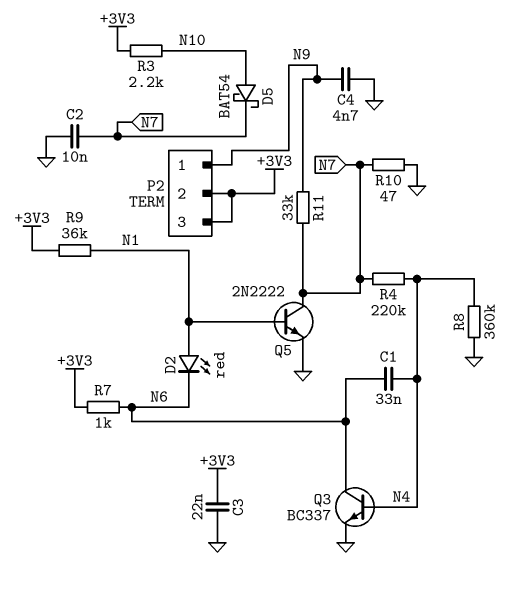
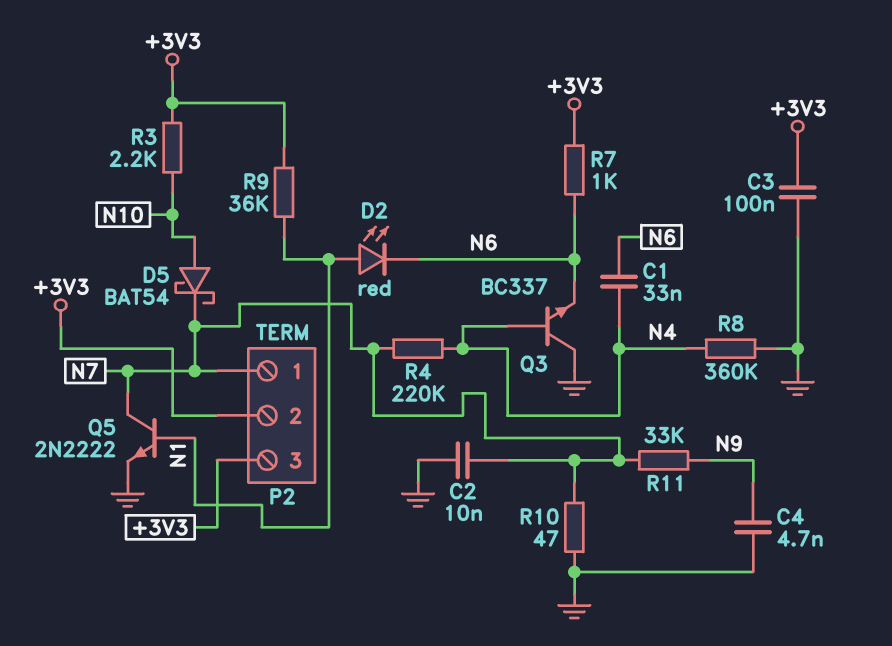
C3: 22nF (+3V3, GND) -> 100nF (+3V3, GND)
P2 pin 1: N9 -> N7
Q3: NPN BC337 (B N4, C N6, E GND) -> NPN BC337 (B N4, C GND, E N6)

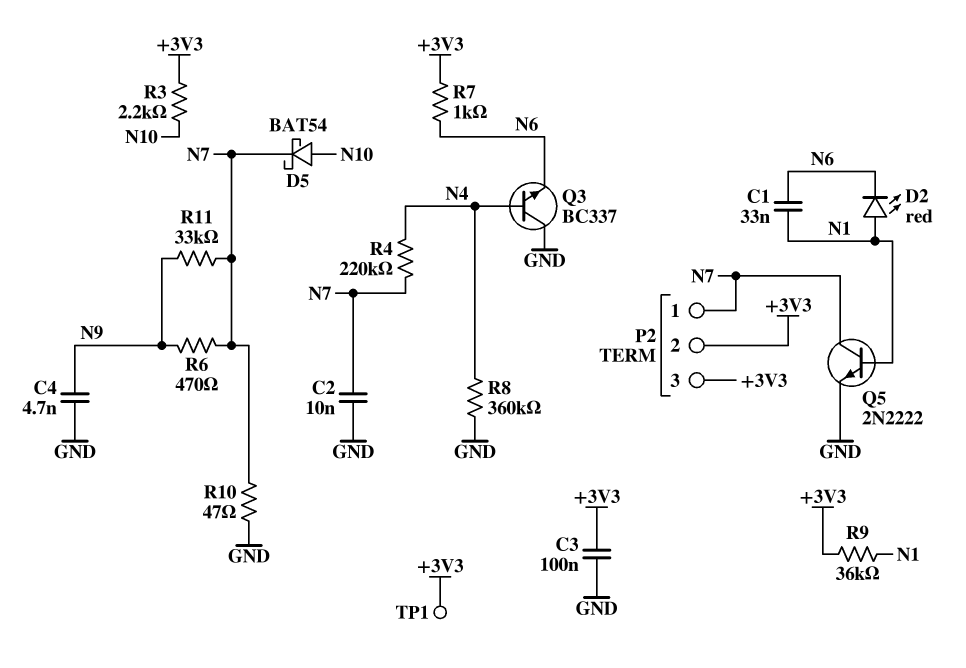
C1: 33nF (N4, N6) -> 33nF (N1, N6)
R6: none -> 470 (N7, N9)
TP1: none -> test point (+3V3)

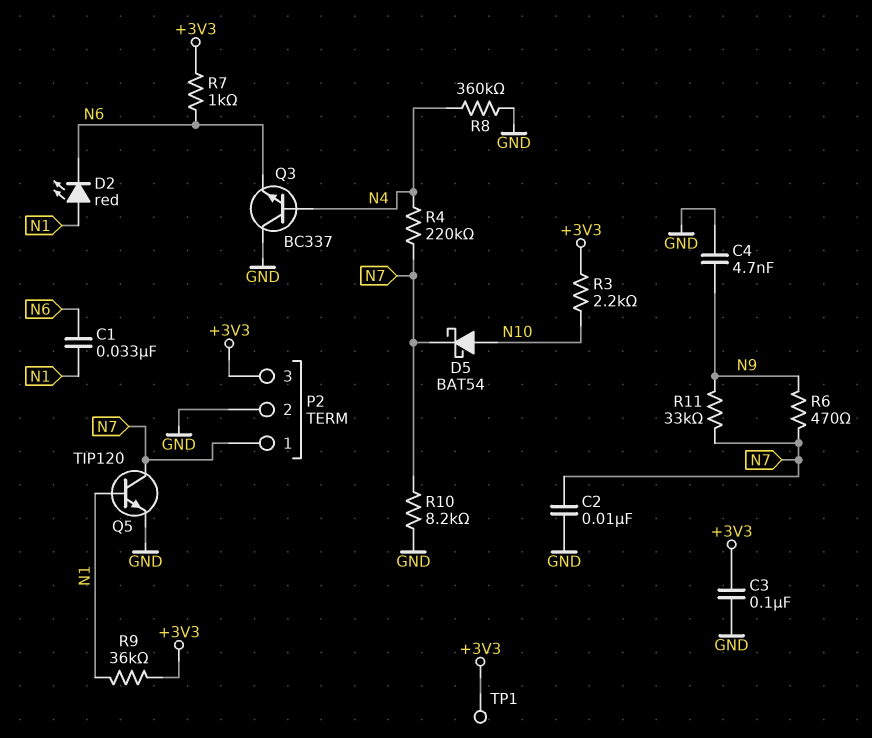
P2 pin 2: +3V3 -> GND
Q5: NPN 2N2222 (B N1, C N7, E GND) -> NPN TIP120 (B N1, C N7, E GND)
R10: 47 (GND, N7) -> 8.2k (GND, N7)

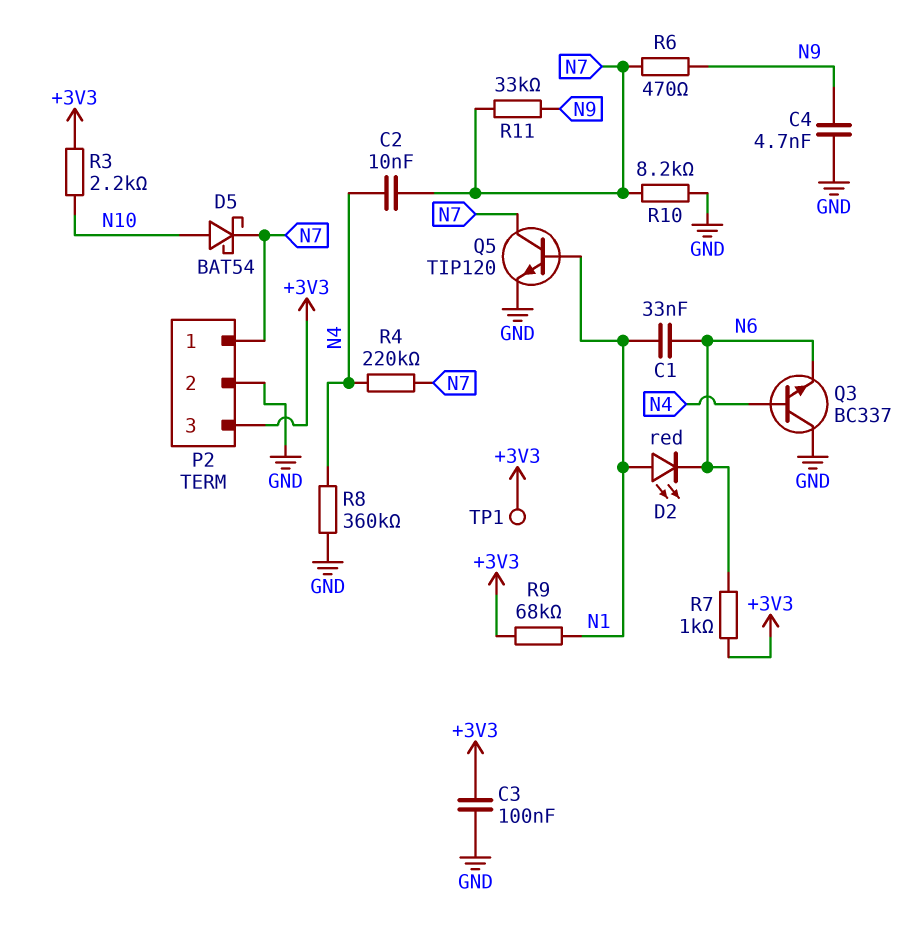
C2: 10nF (GND, N7) -> 10nF (N4, N7)
R9: 36k (+3V3, N1) -> 68k (+3V3, N1)

